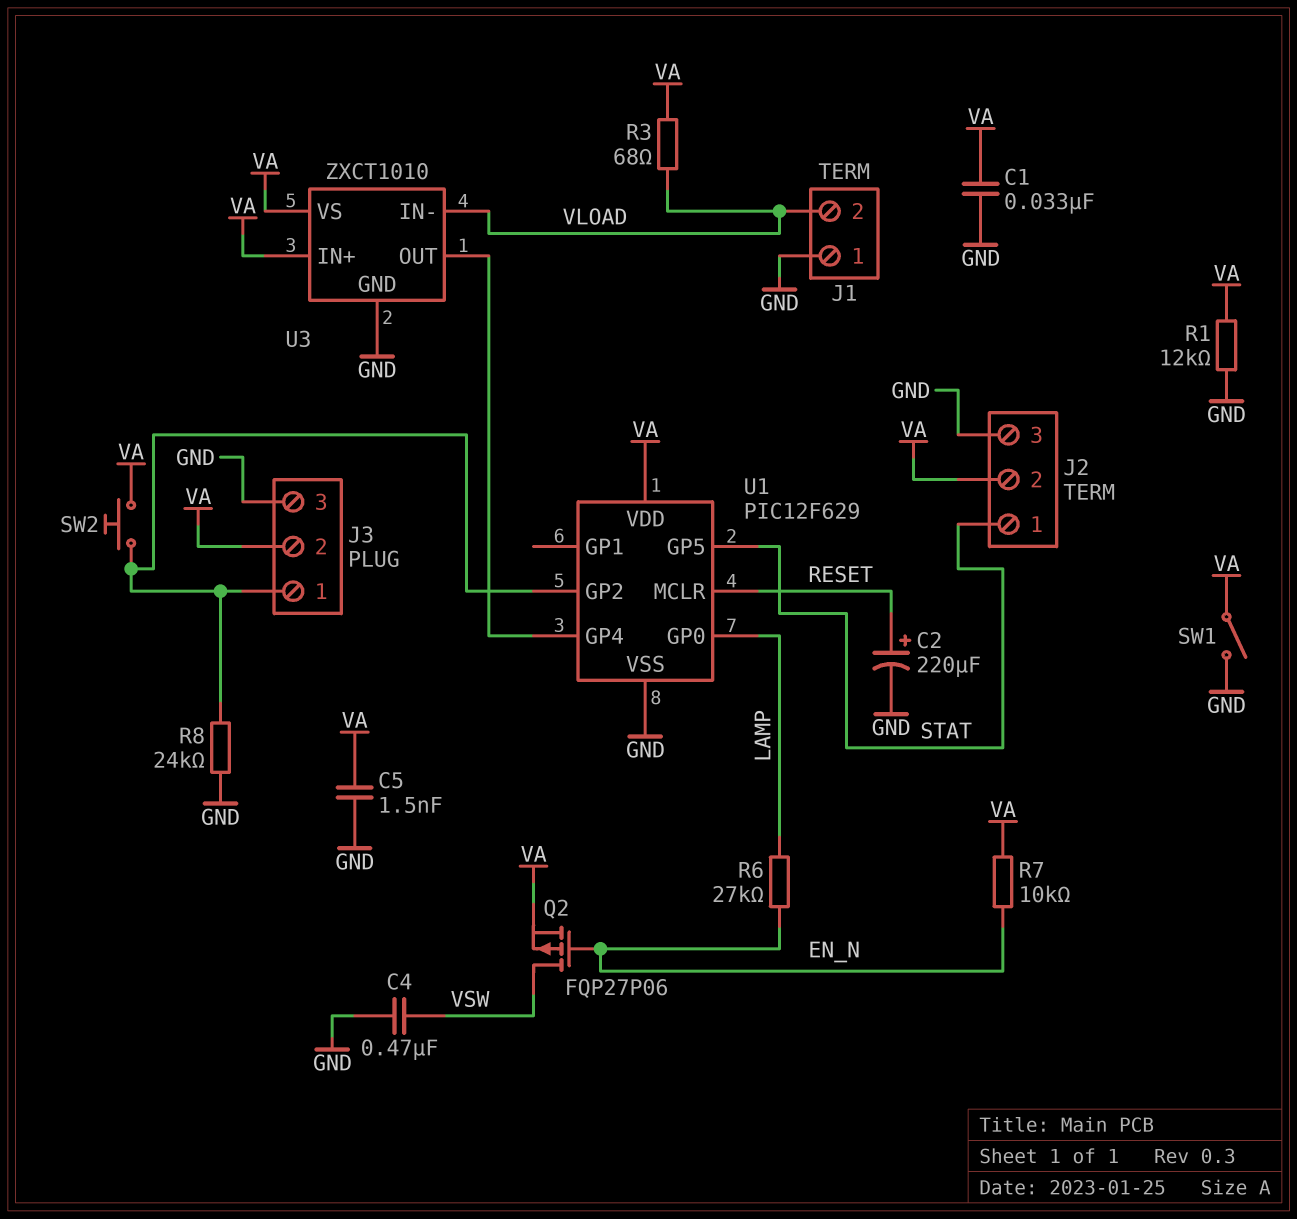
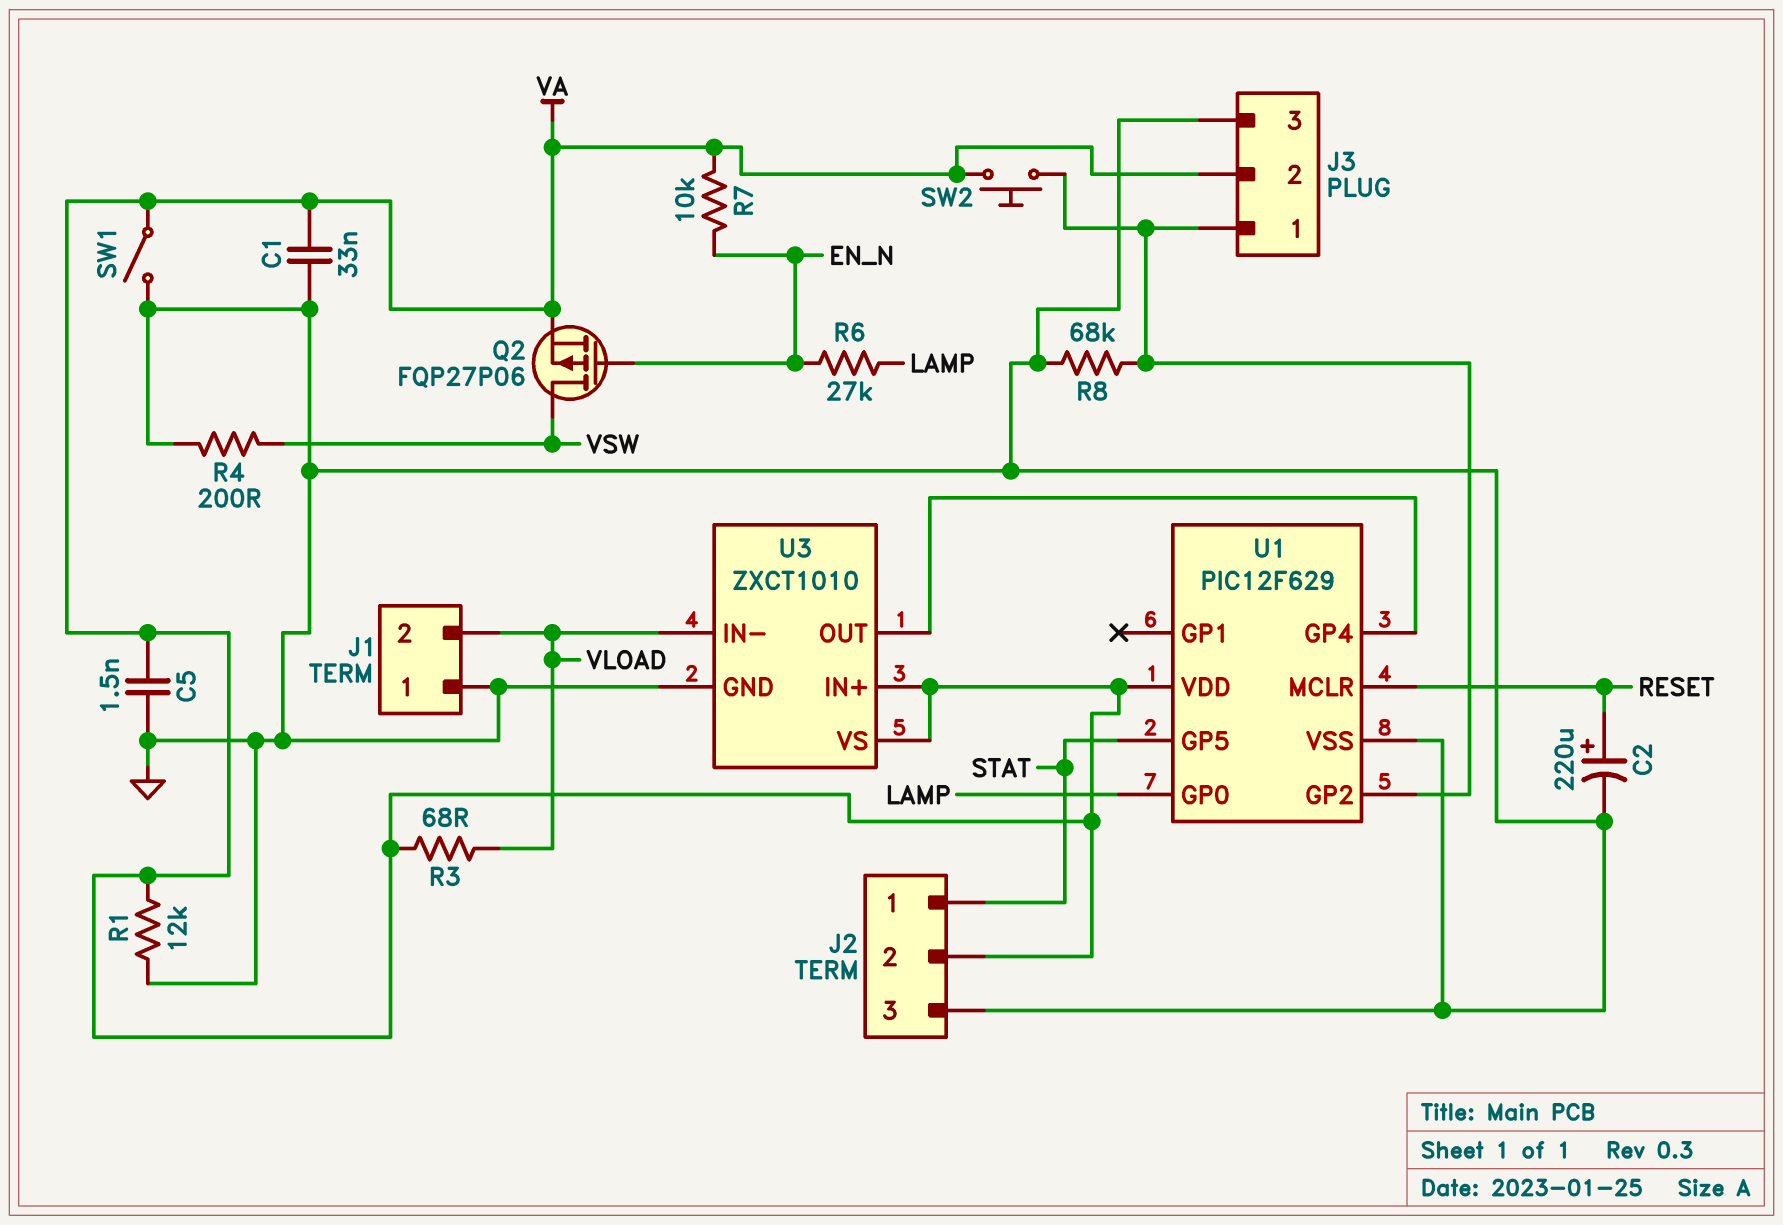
C4: 470nF (GND, VSW) -> none
R4: none -> 200 (GND, VSW)
R8: 24k (GND, J3/1) -> 68k (GND, J3/1)

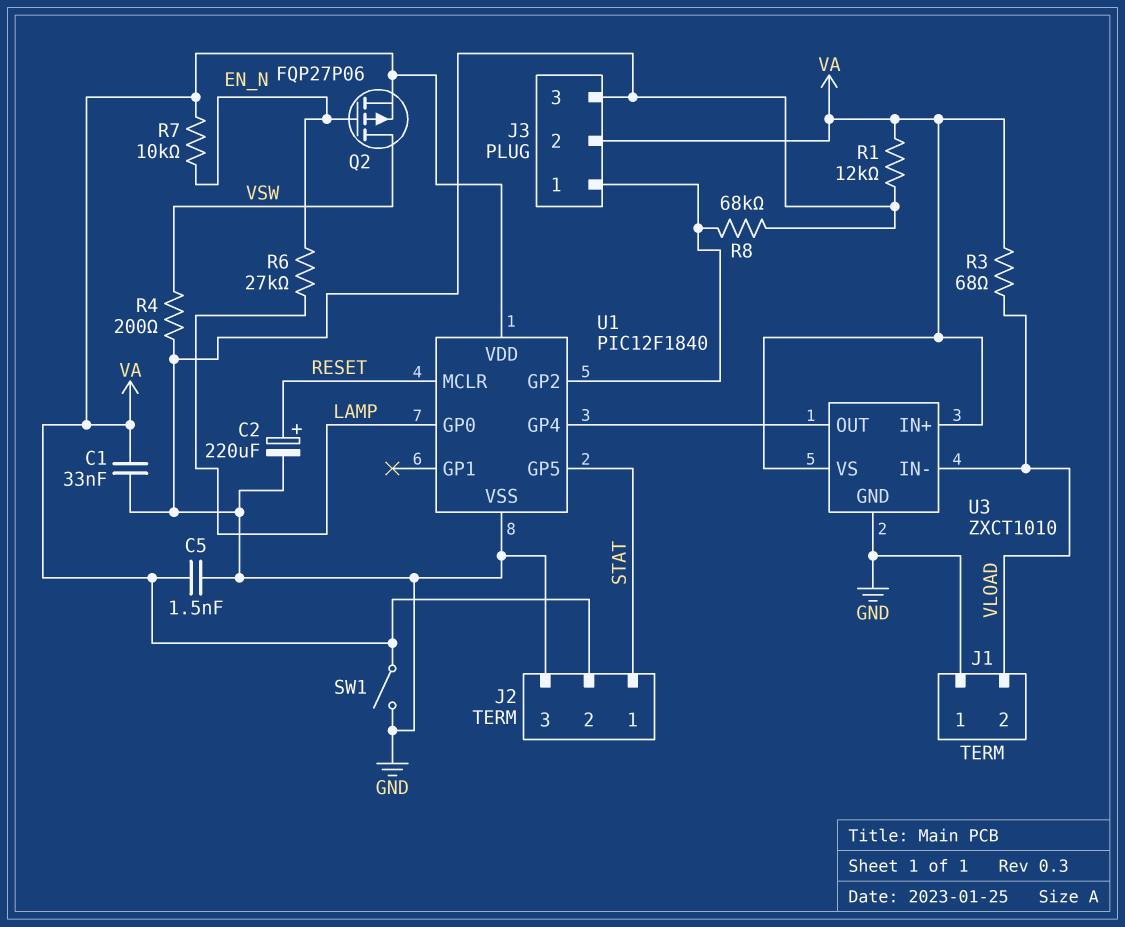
SW2: button (J3/1, VA) -> none
U1: PIC12F629 -> PIC12F1840

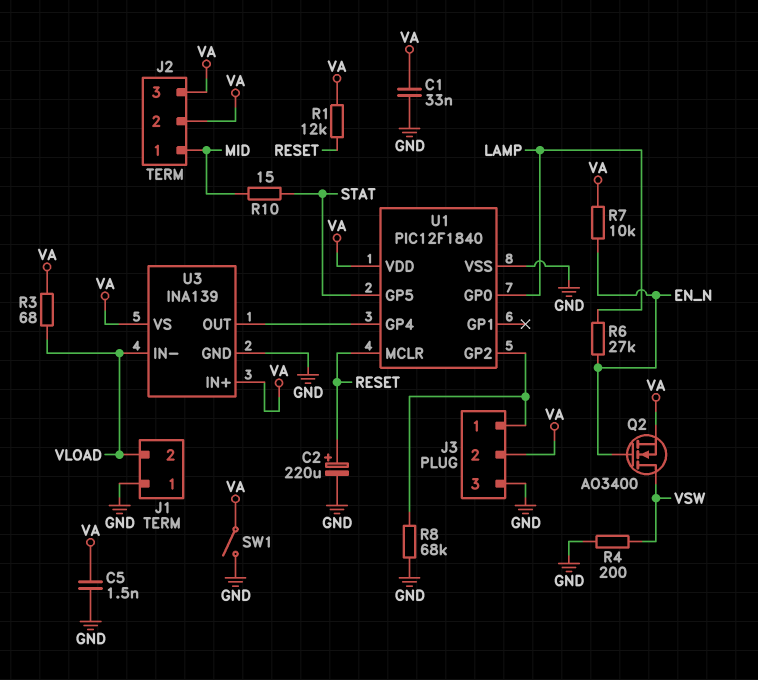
J2 pin 1: STAT -> MID
J2 pin 3: GND -> VA
Q2: PMOS FQP27P06 (G EN_N, D VSW, S VA) -> NMOS AO3400 (G EN_N, D VSW, S VA)
R1: 12k (GND, VA) -> 12k (RESET, VA)
R10: none -> 15 (MID, STAT)
U3: ZXCT1010 -> INA139

